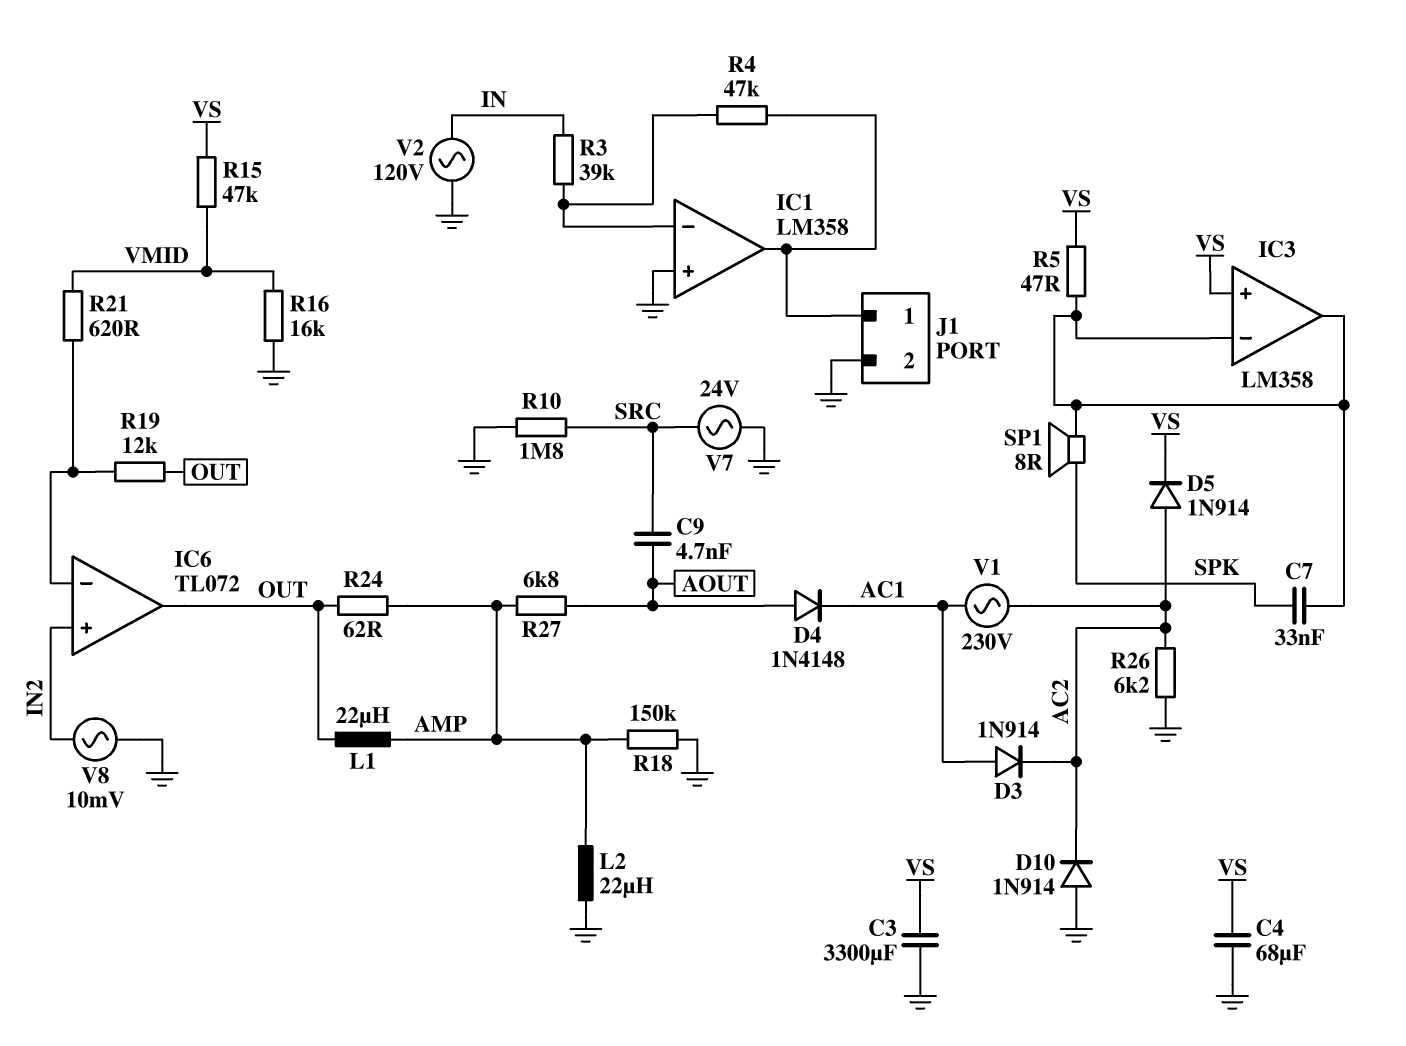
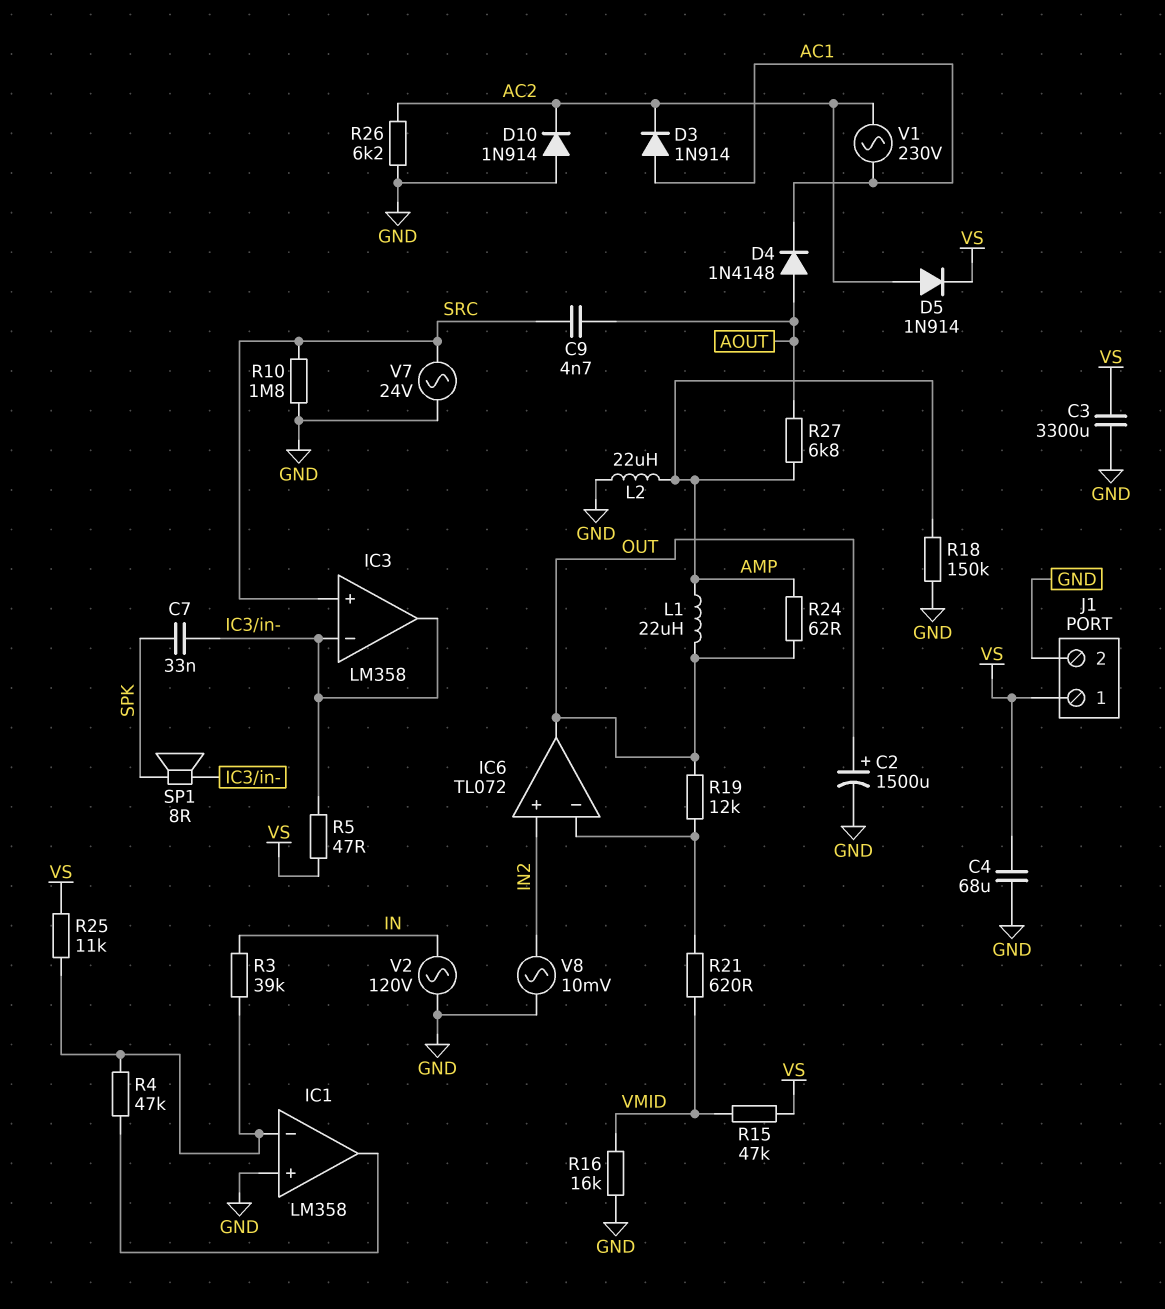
C2: none -> 1500uF (plus OUT, minus GND)
IC3 pin in+: VS -> SRC
J1 pin 1: IC1/out -> VS
R25: none -> 11k (IC1/in-, VS)

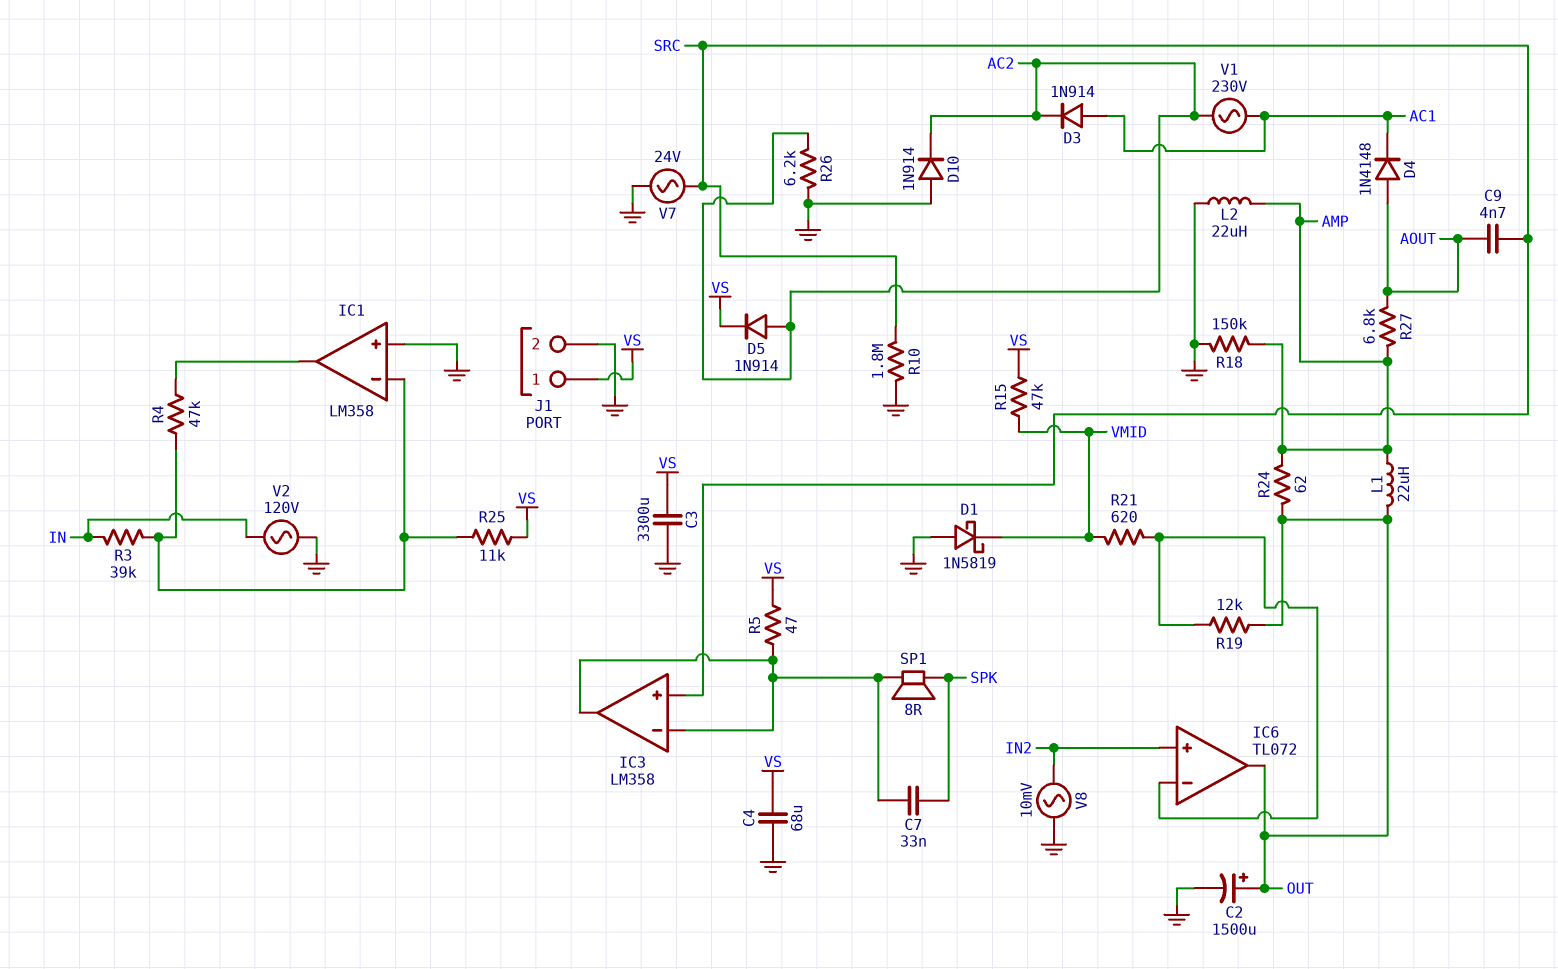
D1: none -> schottky 1N5819 (A GND, K VMID)
R16: 16k (GND, VMID) -> none

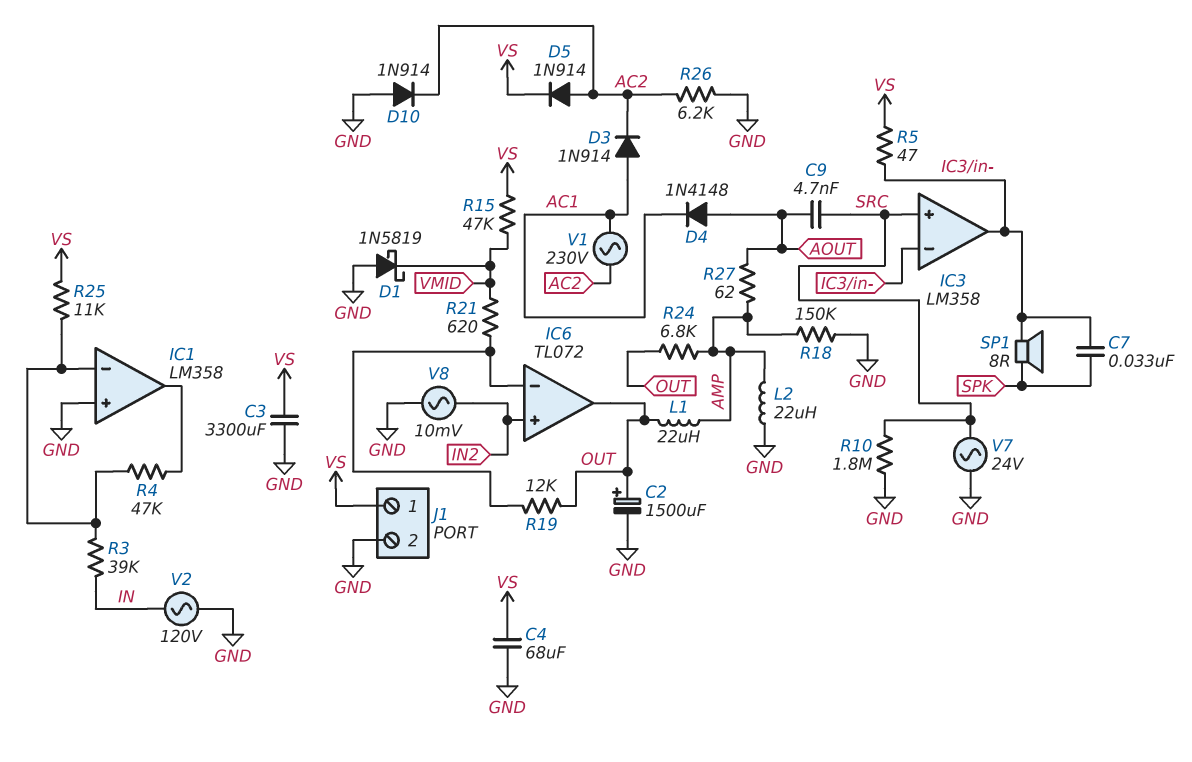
R24: 62 (AMP, OUT) -> 6.8k (AMP, OUT)
R27: 6.8k (AMP, AOUT) -> 62 (AMP, AOUT)

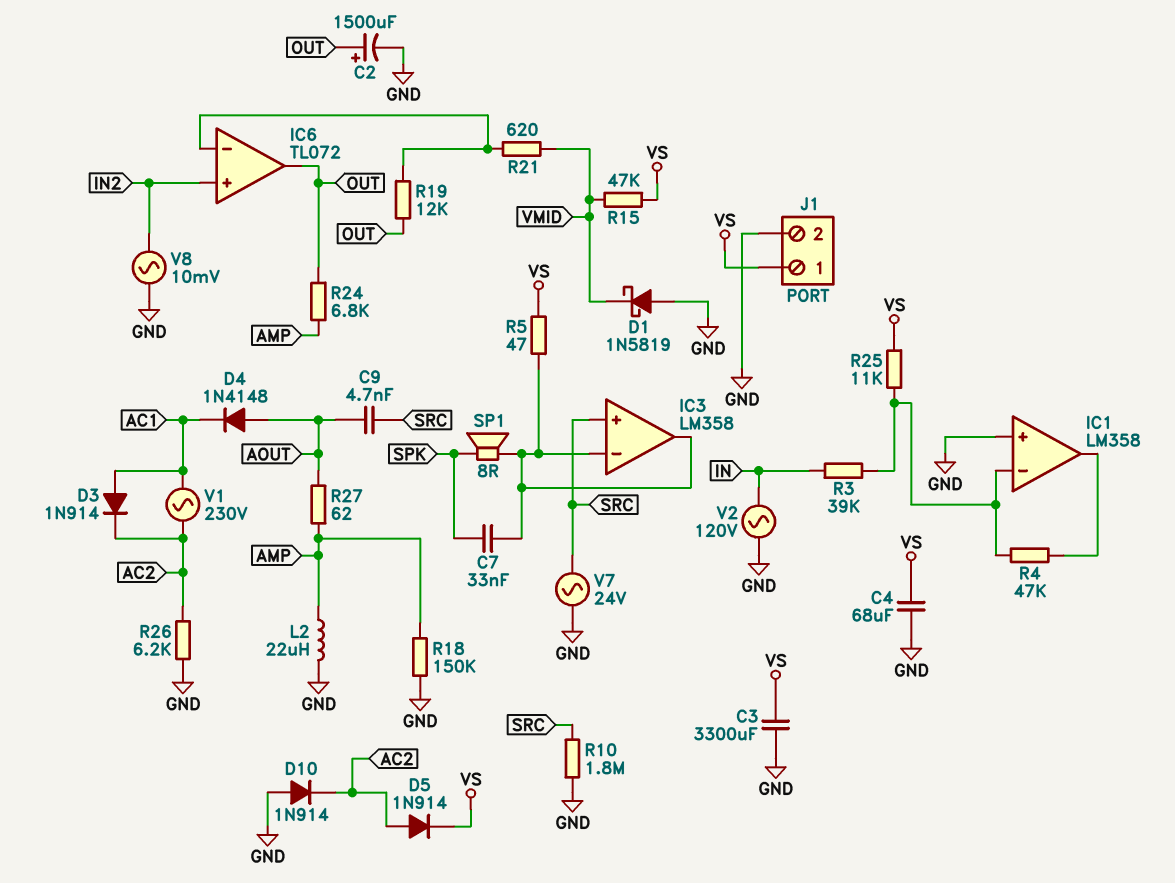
L1: 22uH (AMP, OUT) -> none

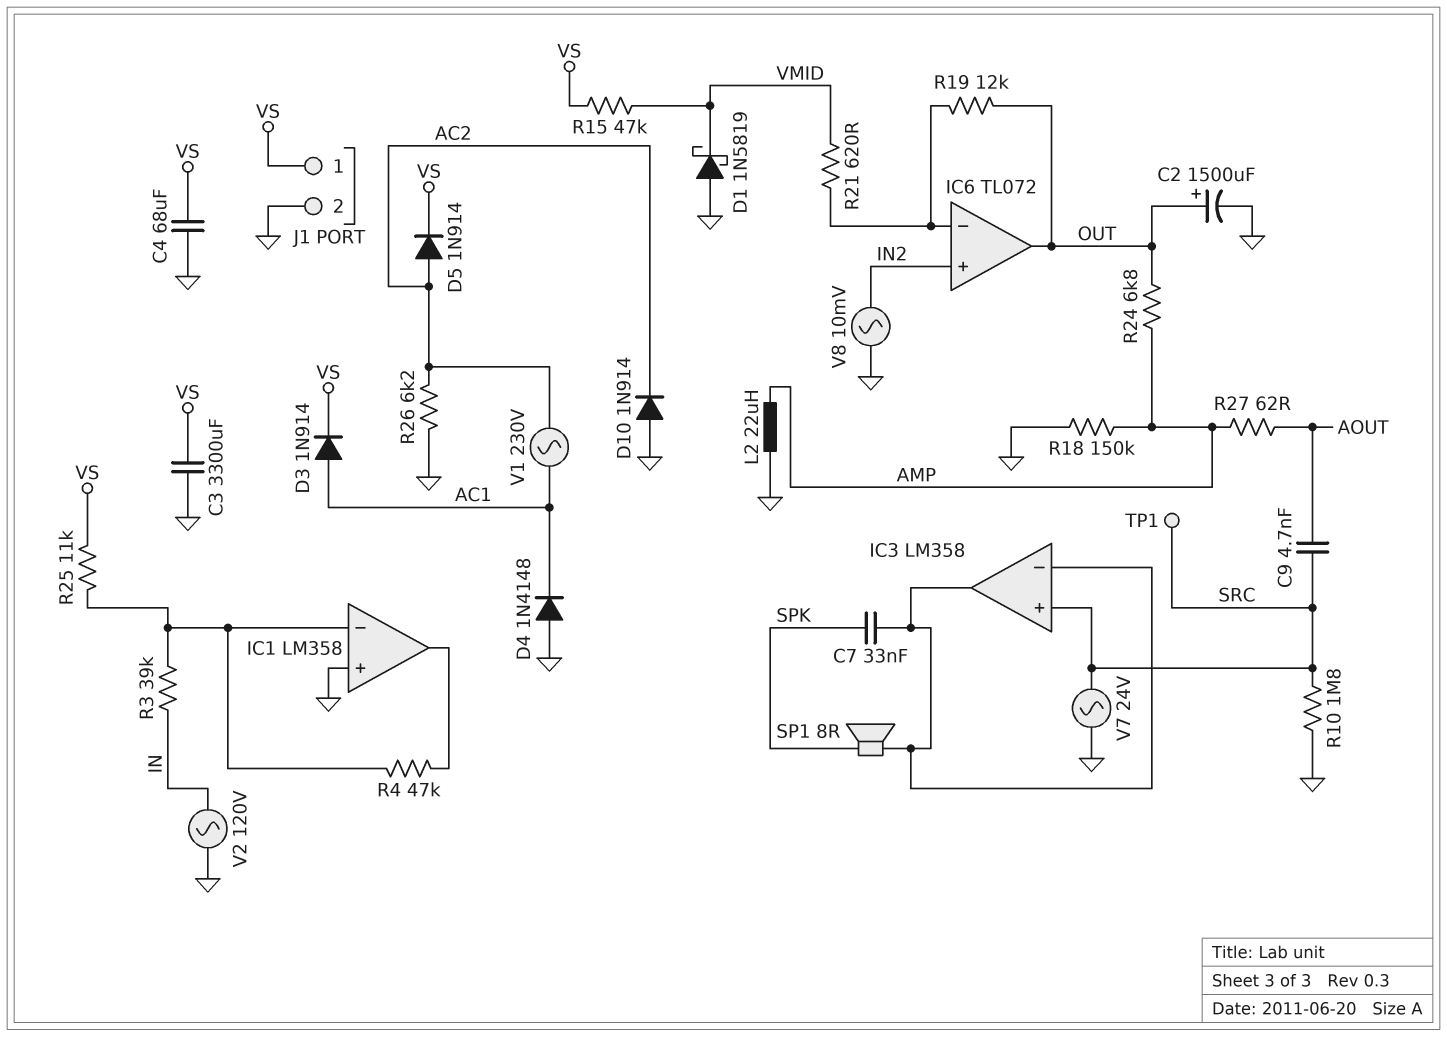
D3: diode 1N914 (A AC1, K AC2) -> diode 1N914 (A AC1, K VS)
D4: diode 1N4148 (A AOUT, K AC1) -> diode 1N4148 (A GND, K AC1)
R5: 47 (IC3/in-, VS) -> none
TP1: none -> test point (SRC)

